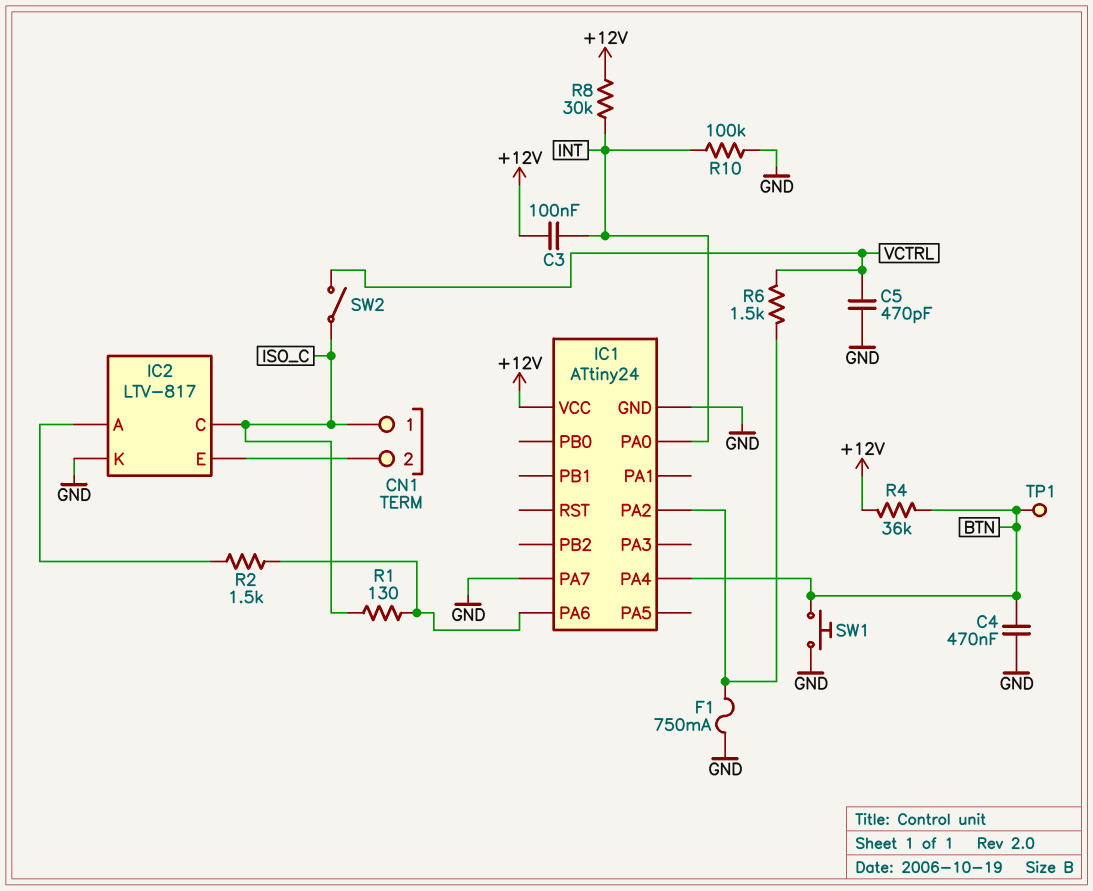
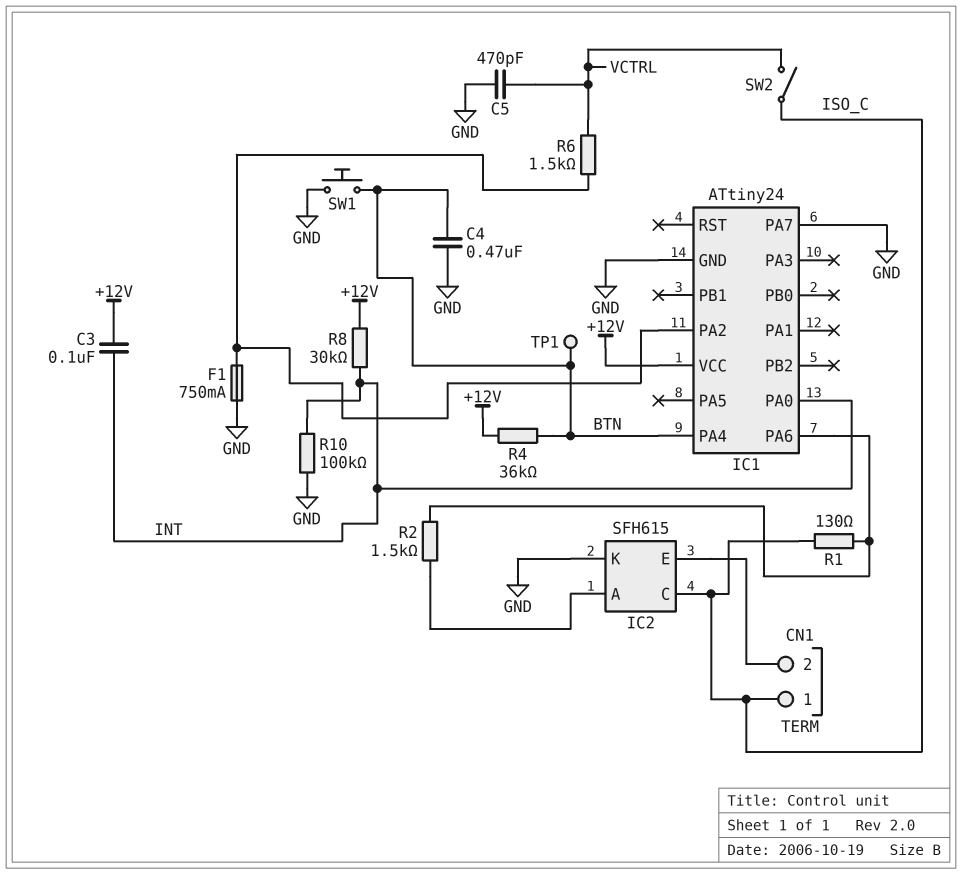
IC2: LTV-817 -> SFH615

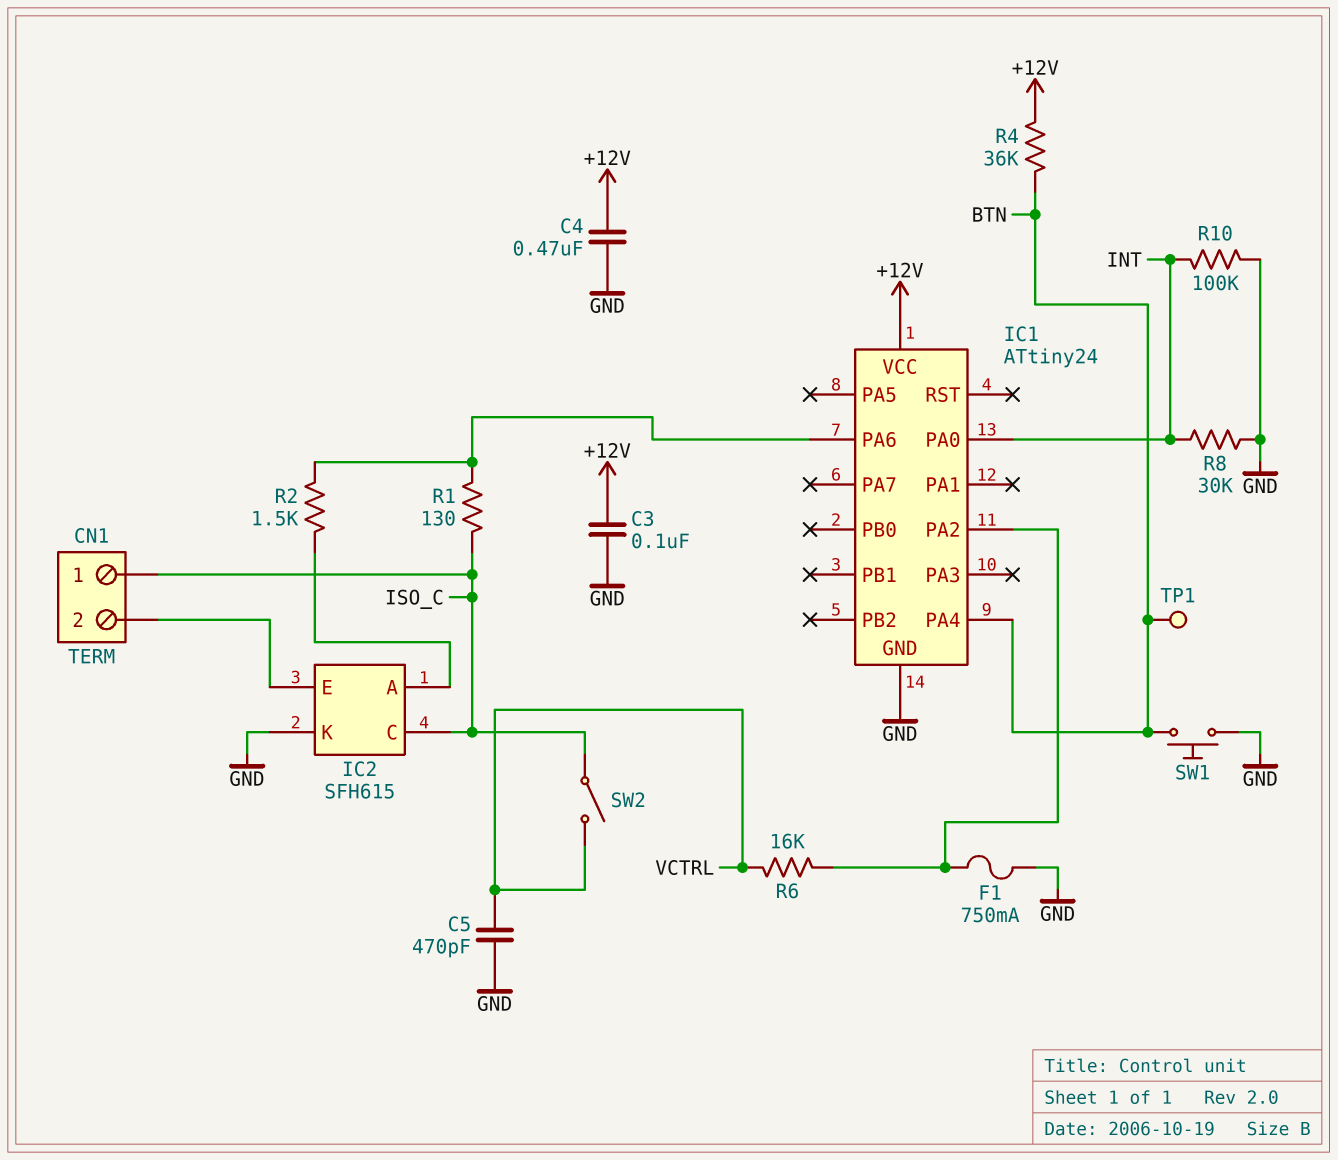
C3: 100nF (+12V, INT) -> 100nF (+12V, GND)
C4: 470nF (BTN, GND) -> 470nF (+12V, GND)
IC1 pin PA7: GND -> none
R6: 1.5k (IC1/PA2, VCTRL) -> 16k (IC1/PA2, VCTRL)
R8: 30k (+12V, INT) -> 30k (GND, INT)

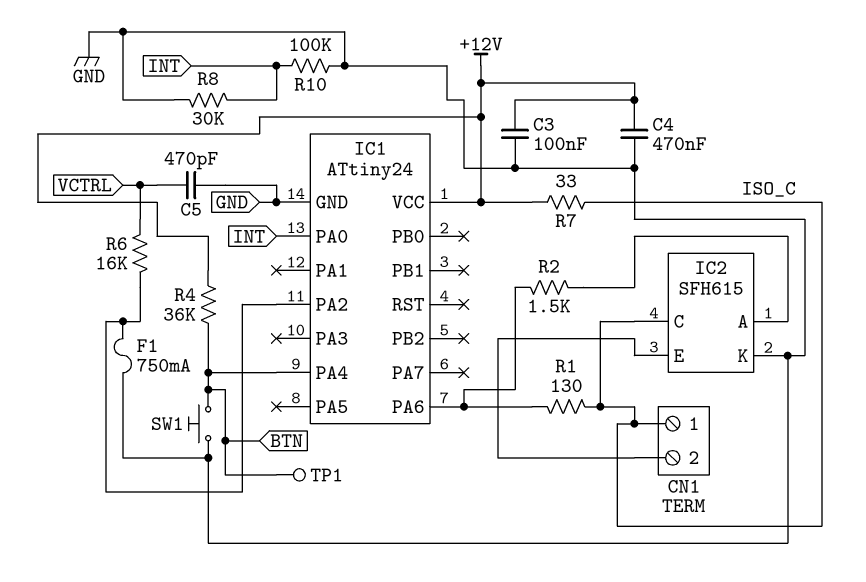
R7: none -> 33 (+12V, ISO_C)
SW2: switch (ISO_C, VCTRL) -> none

